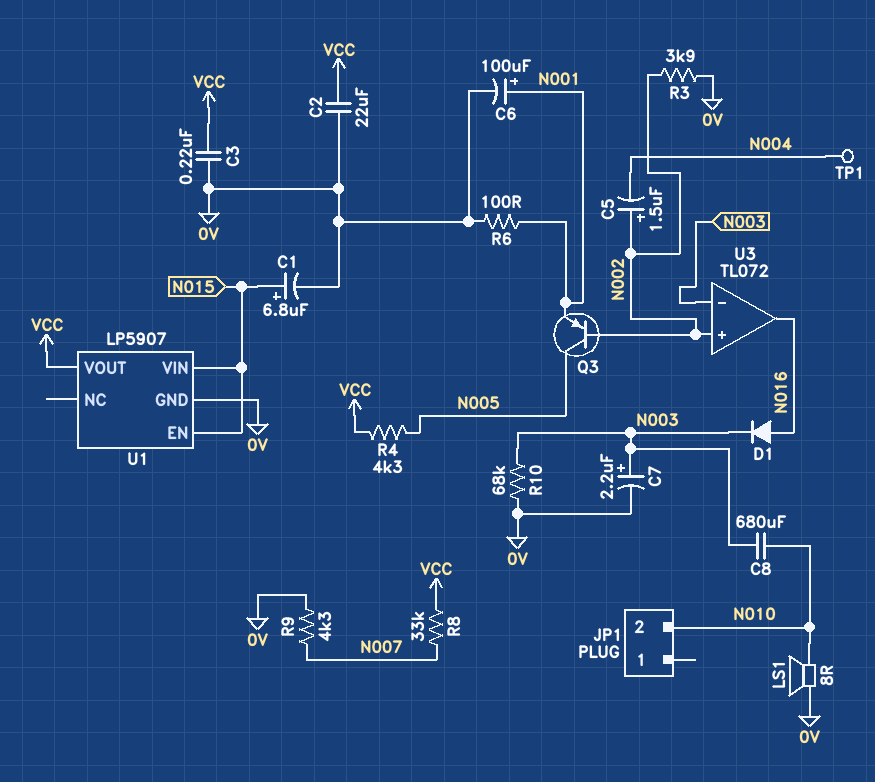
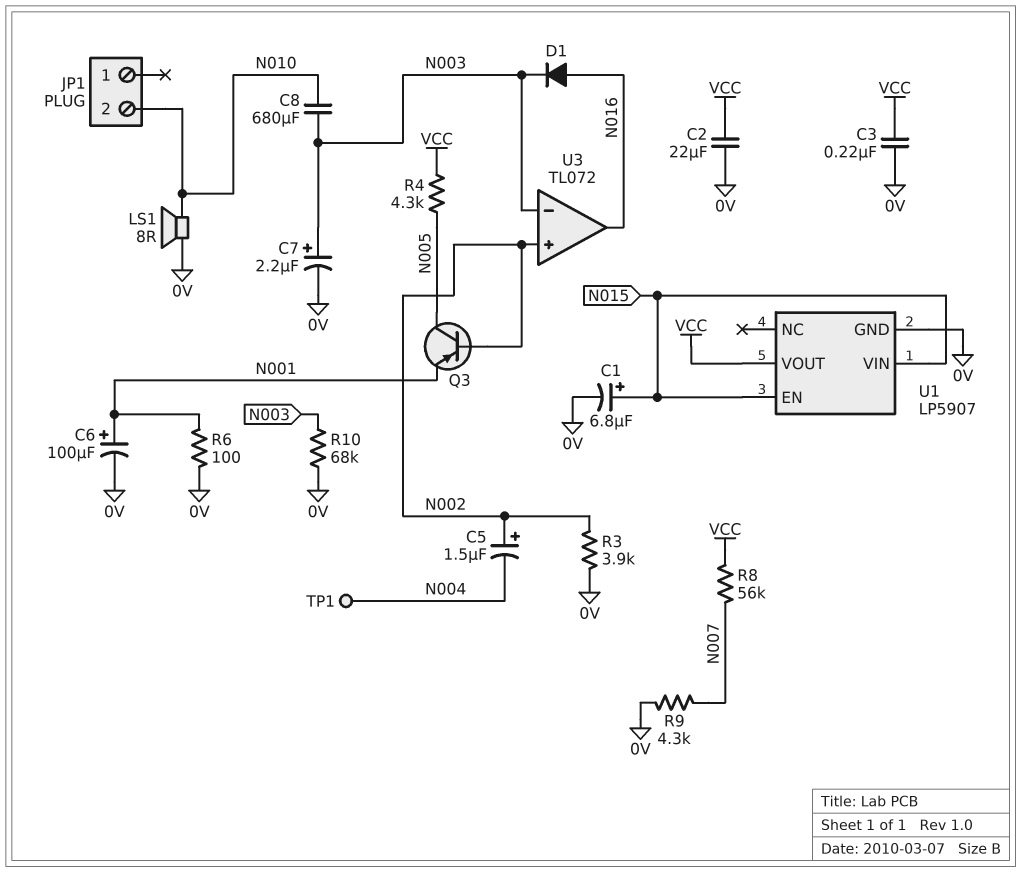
R8: 33k (N007, VCC) -> 56k (N007, VCC)

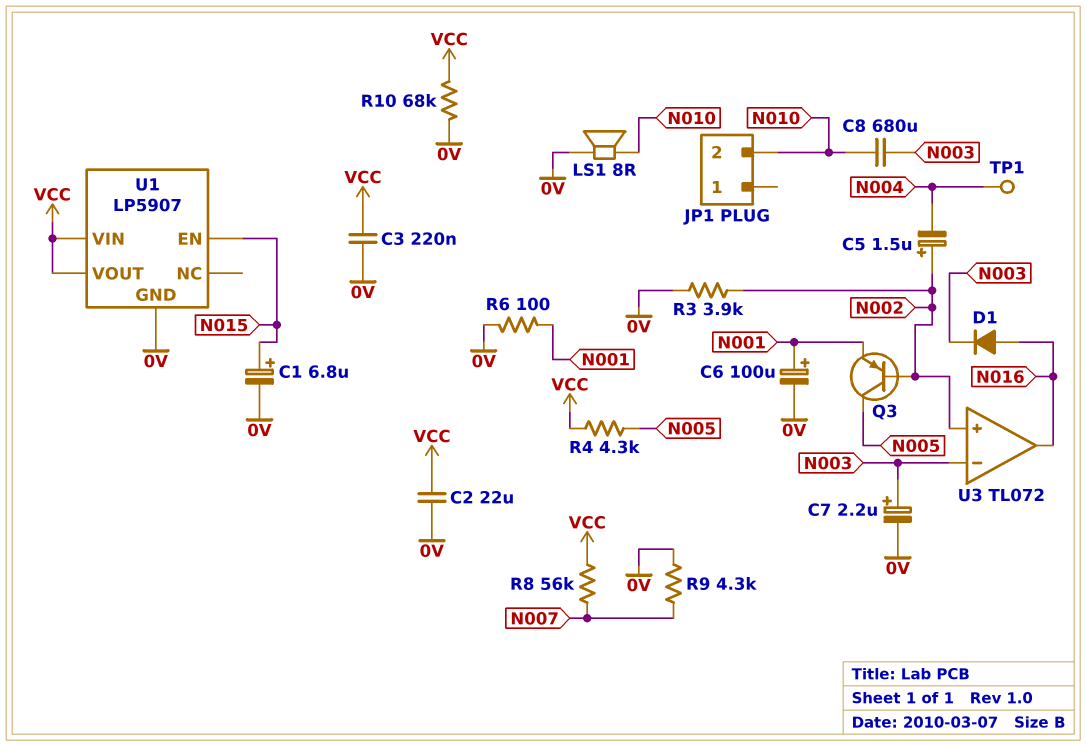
R10: 68k (0V, N003) -> 68k (0V, VCC)
U1 pin VIN: N015 -> VCC

